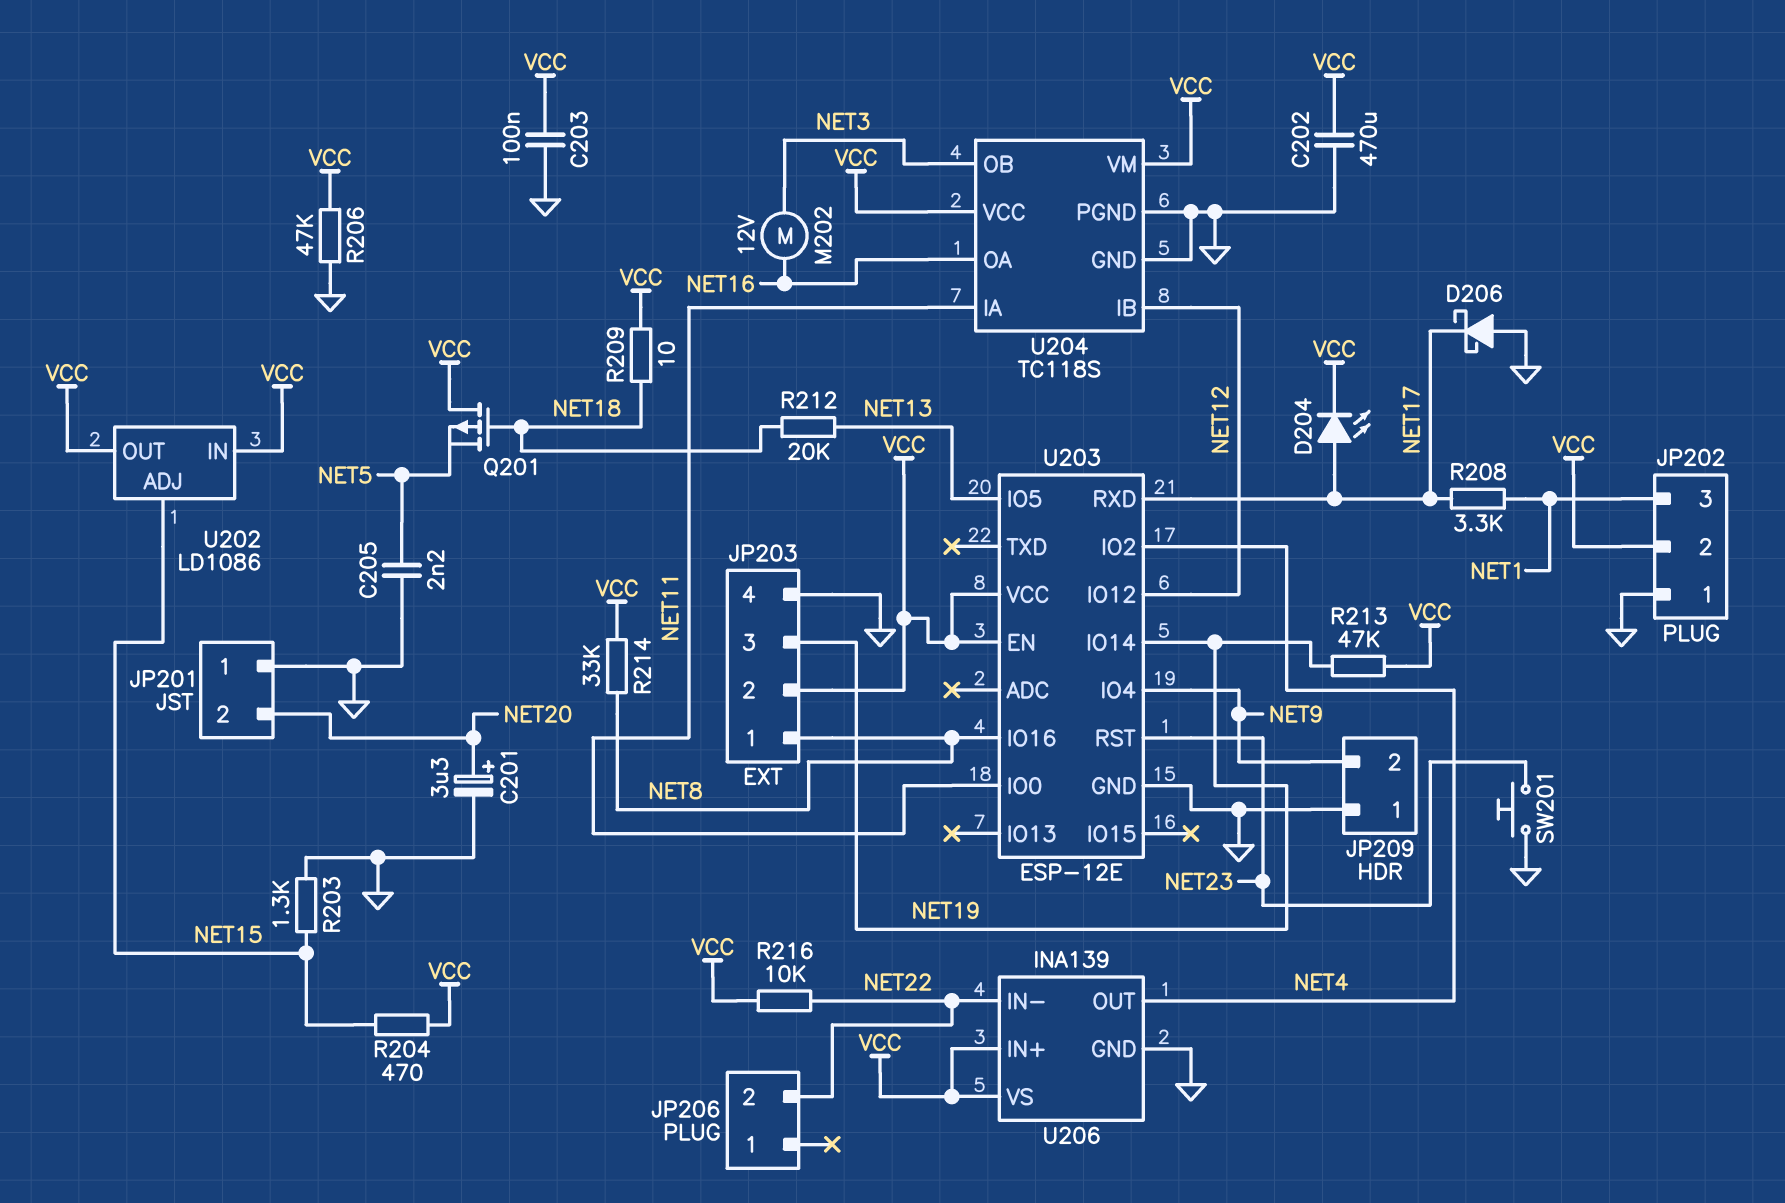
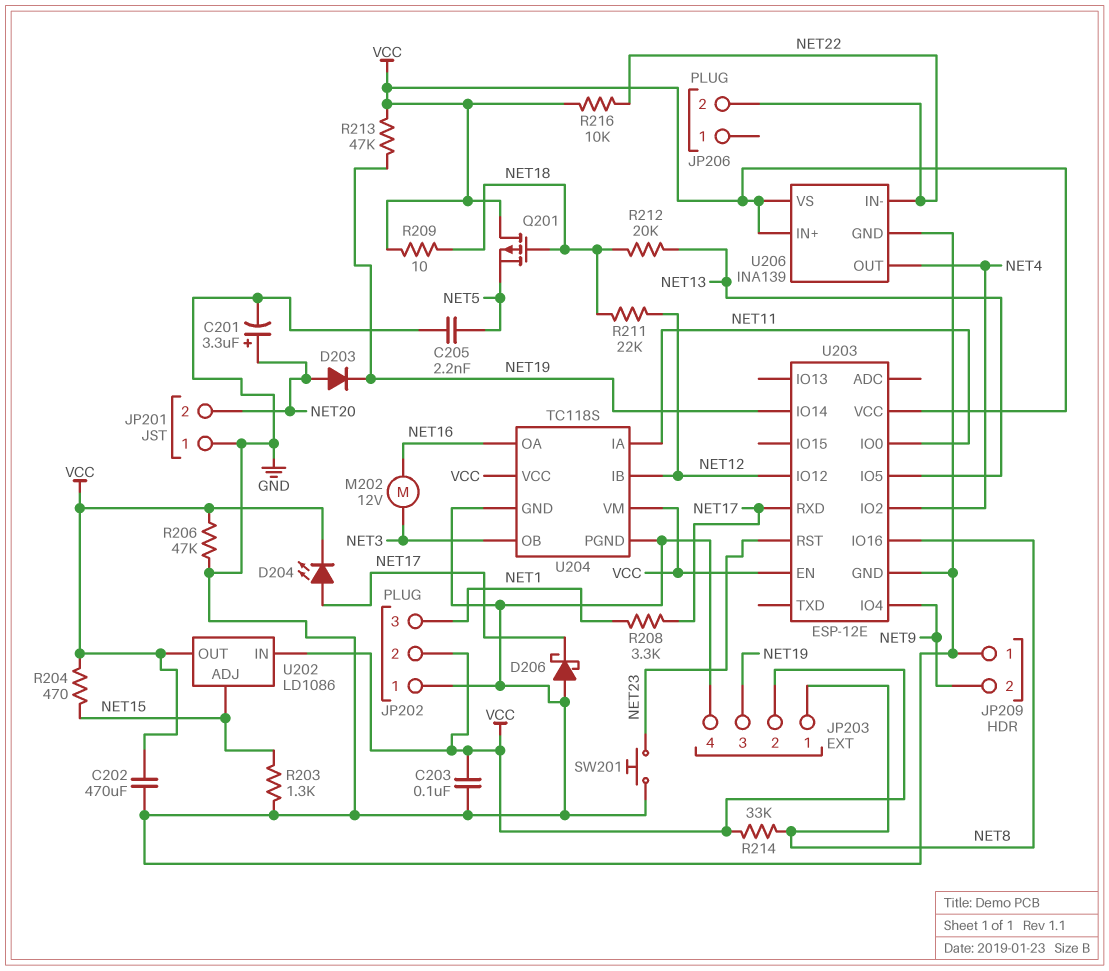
D203: none -> diode (A NET20, K NET19)
R211: none -> 22k (NET12, NET18)

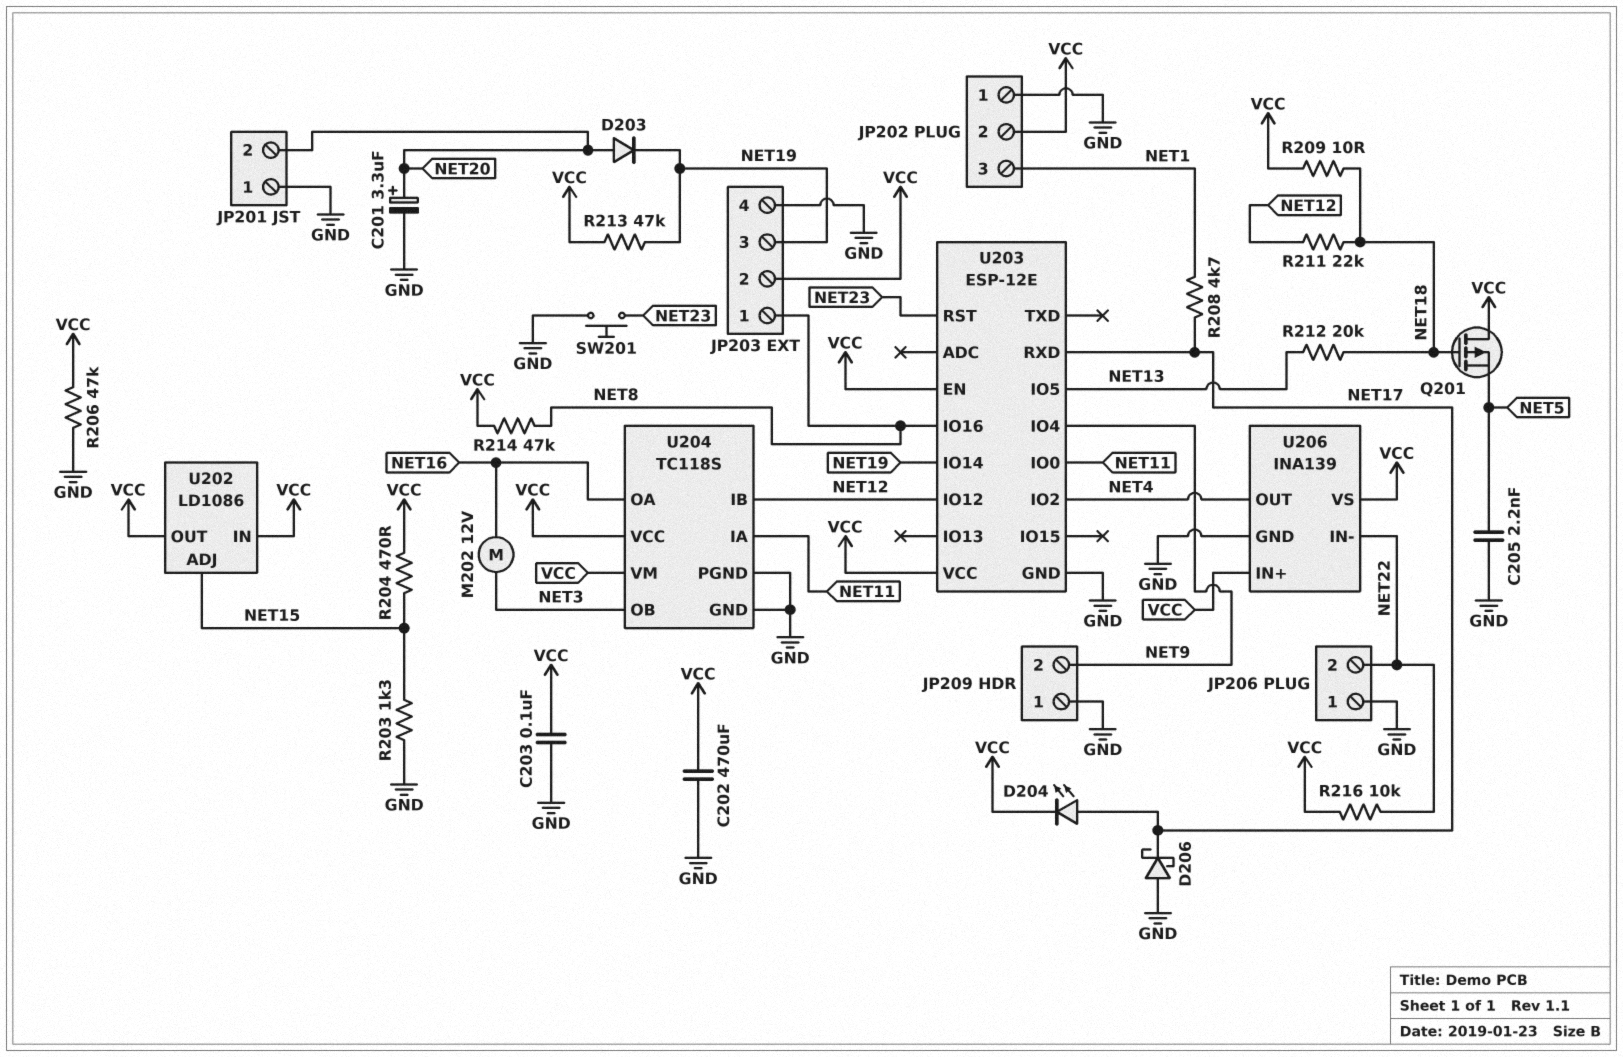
JP206 pin 1: none -> GND
R208: 3.3k (NET1, NET17) -> 4.7k (NET1, NET17)
R214: 33k (NET8, VCC) -> 47k (NET8, VCC)

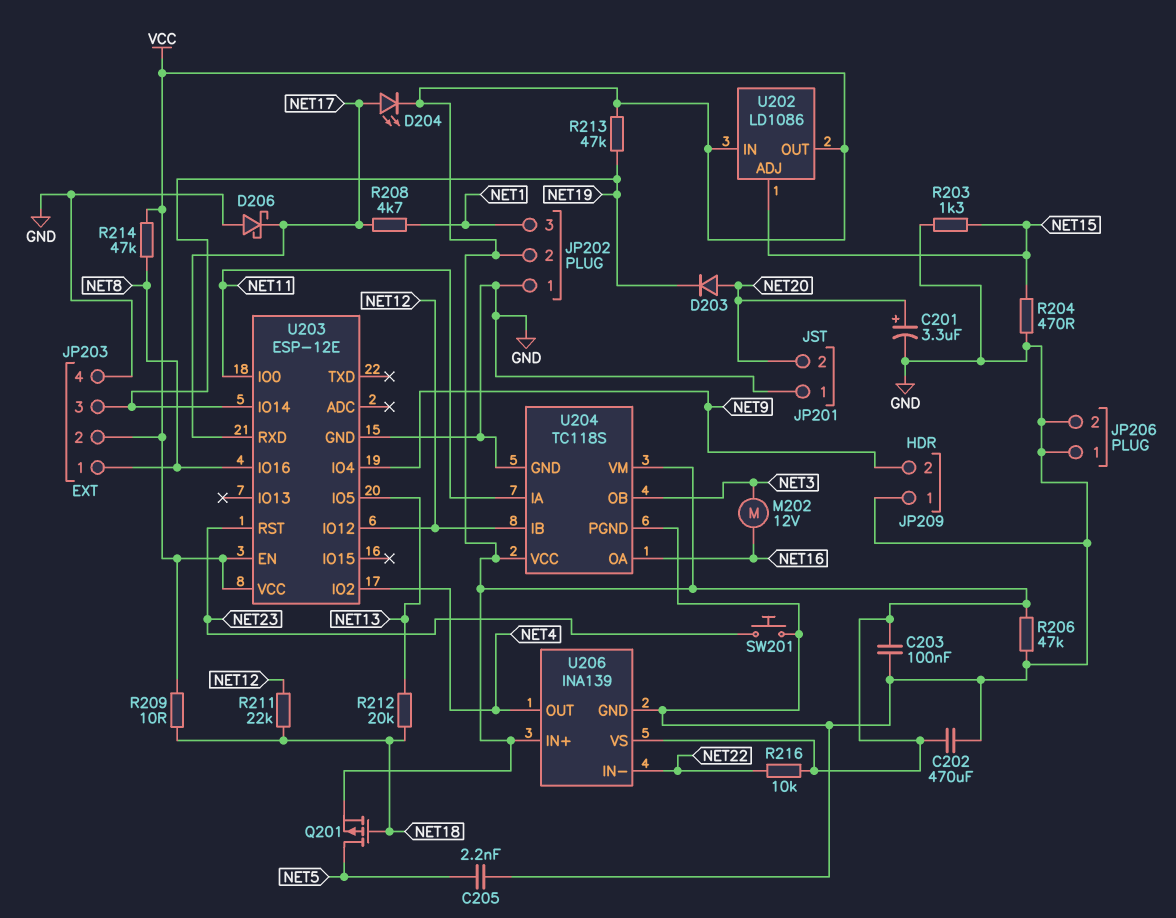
JP206 pin 2: NET22 -> GND
Q201: PMOS (G NET18, D VCC, S NET5) -> PMOS (G NET18, D NET5, S VCC)
R204: 470 (NET15, VCC) -> 470 (GND, NET15)

